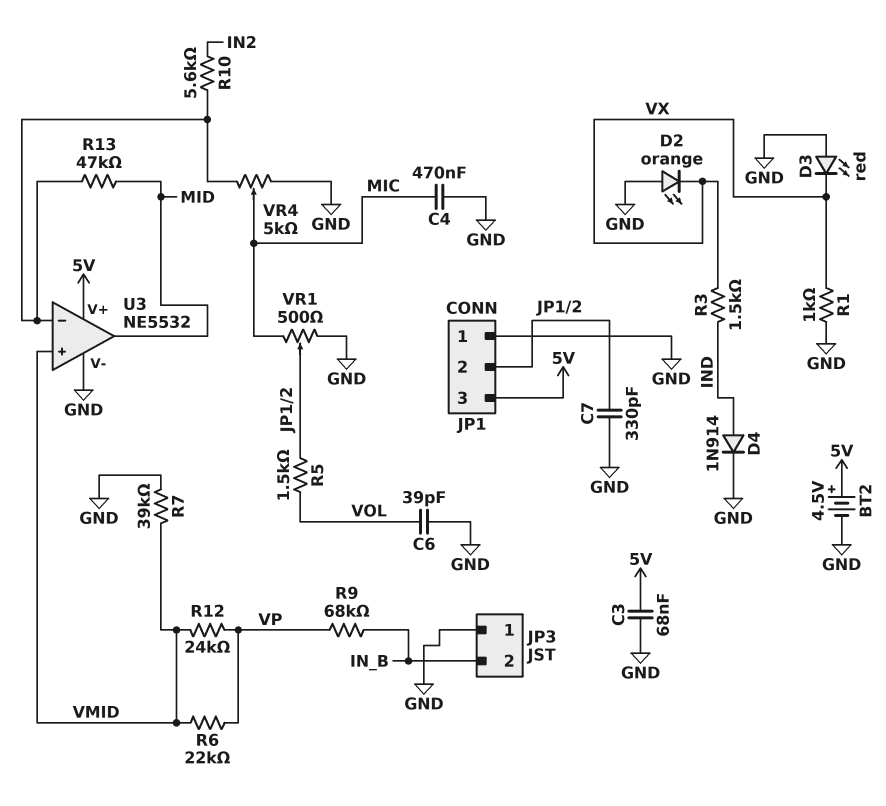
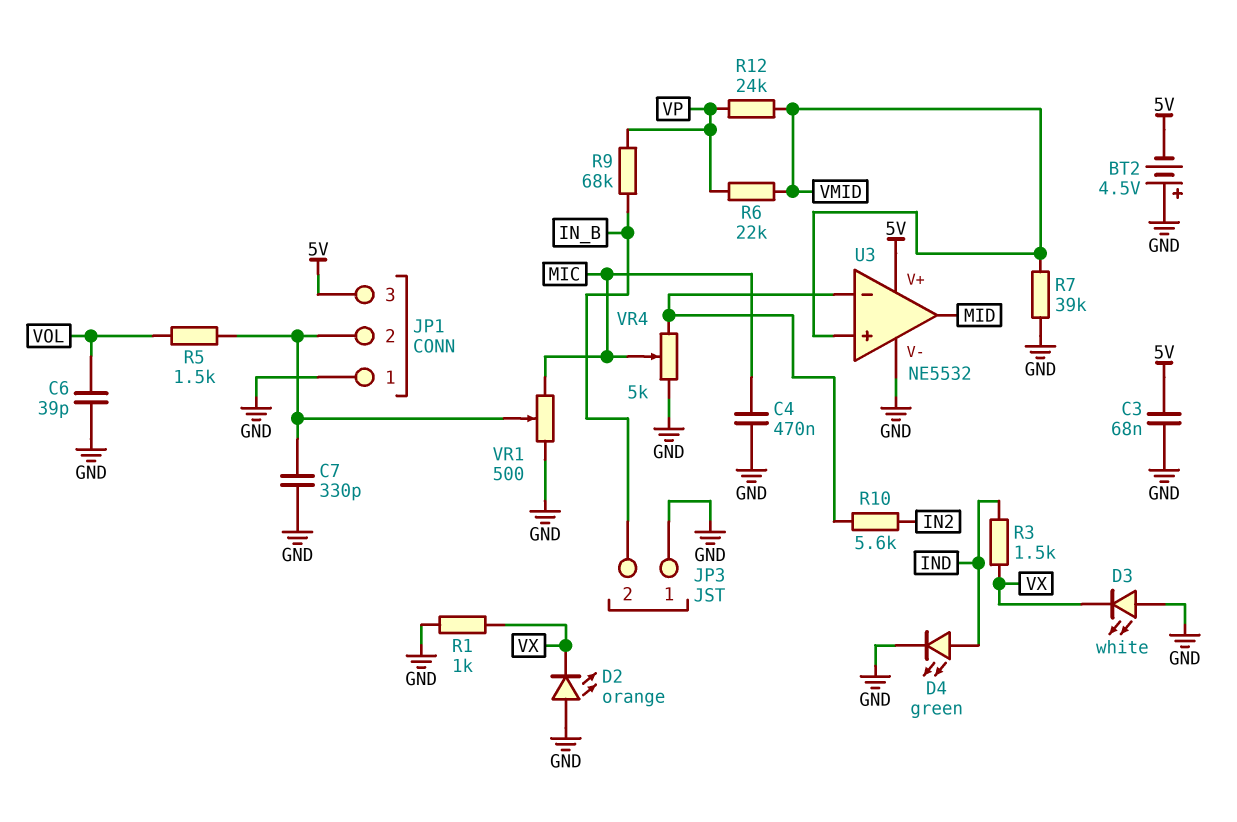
BT2: 4.5V (plus 5V, minus GND) -> 4.5V (plus GND, minus 5V)
D3: LED red (A GND, K VX) -> LED white (A GND, K VX)
D4: diode 1N914 (A IND, K GND) -> LED green (A IND, K GND)
R13: 47k (MID, U3/in-) -> none

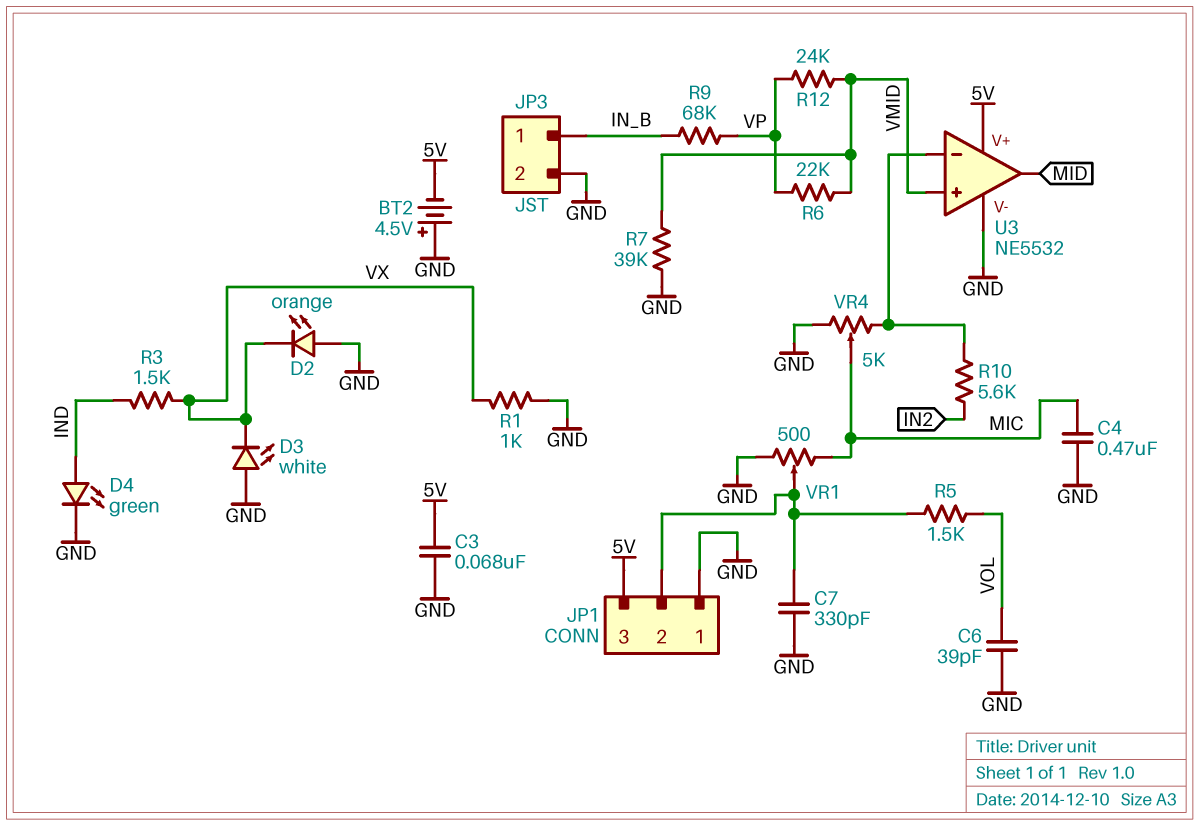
JP3 pin 1: GND -> IN_B
JP3 pin 2: IN_B -> GND

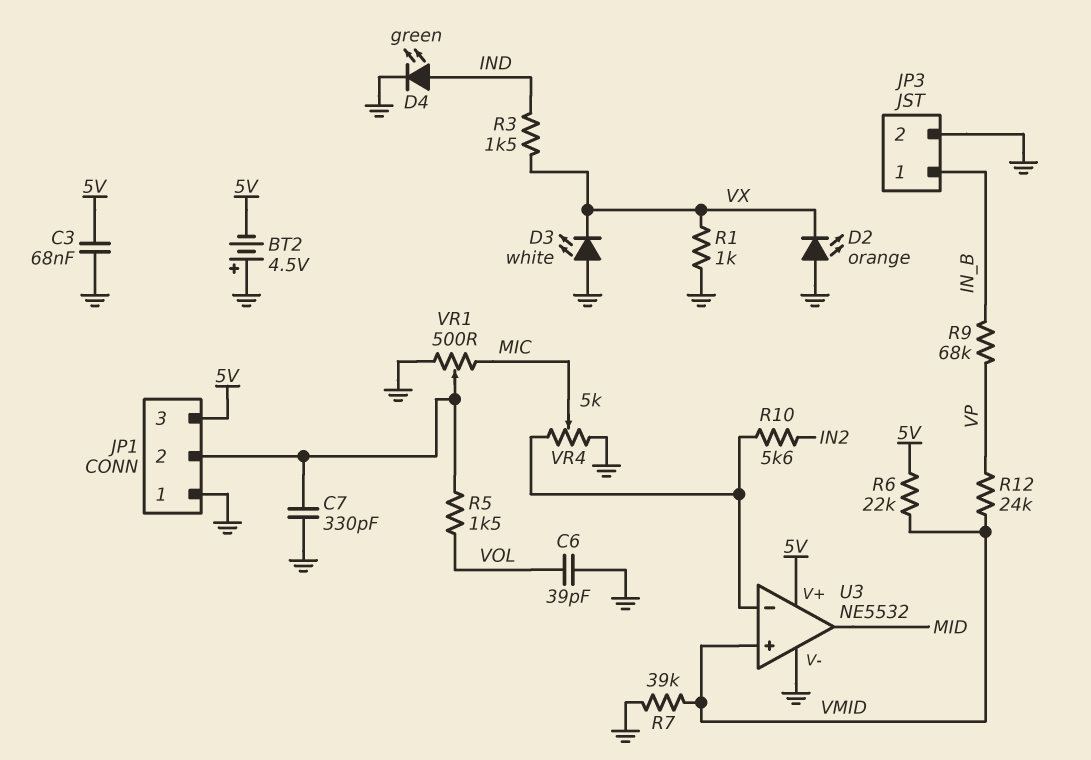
C4: 470nF (GND, MIC) -> none
R6: 22k (VMID, VP) -> 22k (5V, VMID)

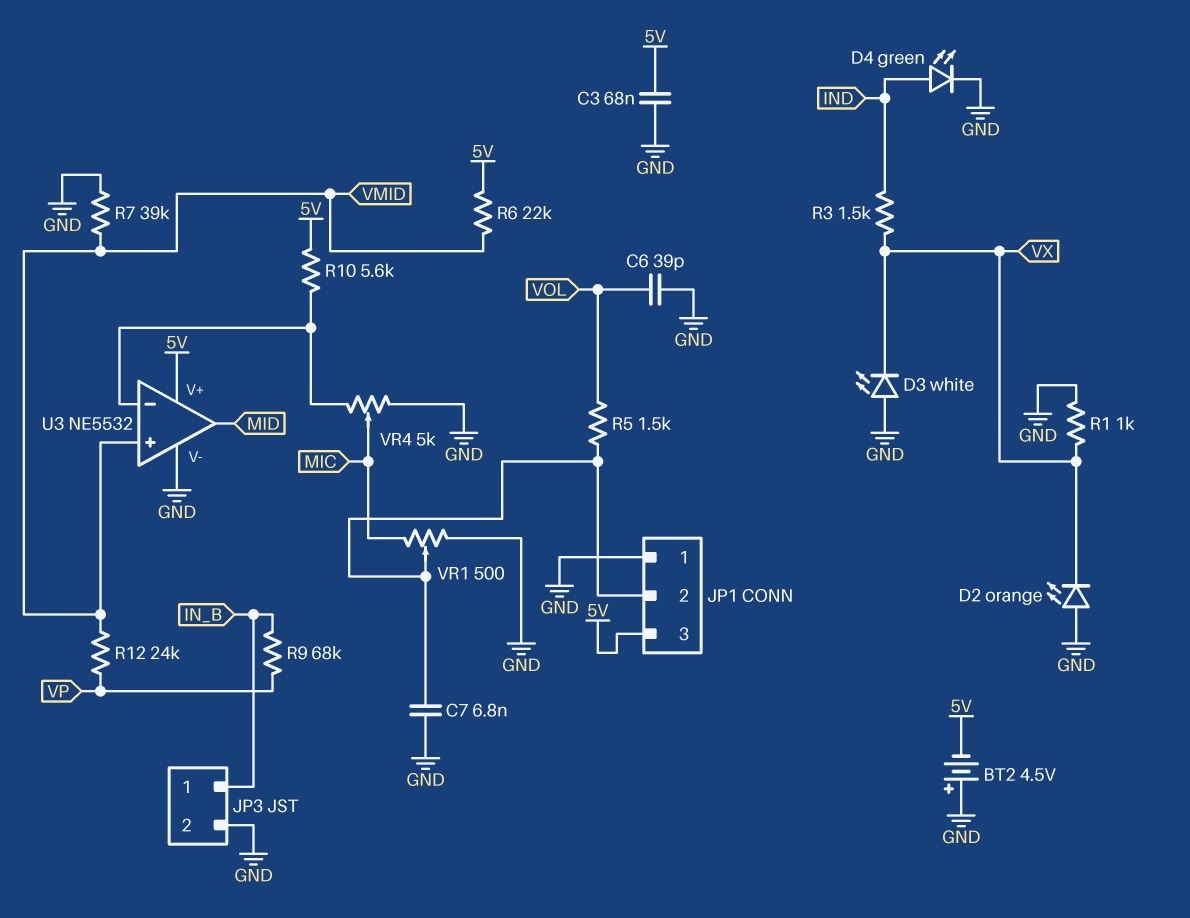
C7: 330pF (GND, JP1/2) -> 6.8nF (GND, JP1/2)
R10: 5.6k (IN2, U3/in-) -> 5.6k (5V, U3/in-)

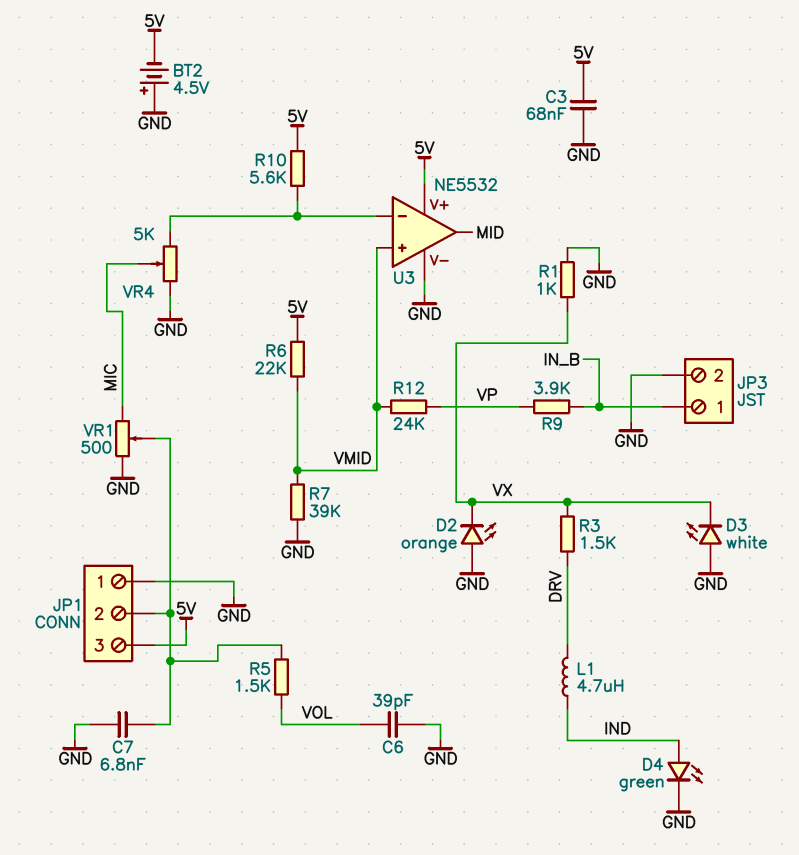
L1: none -> 4.7uH (DRV, IND)
R3: 1.5k (IND, VX) -> 1.5k (DRV, VX)
R9: 68k (IN_B, VP) -> 3.9k (IN_B, VP)

